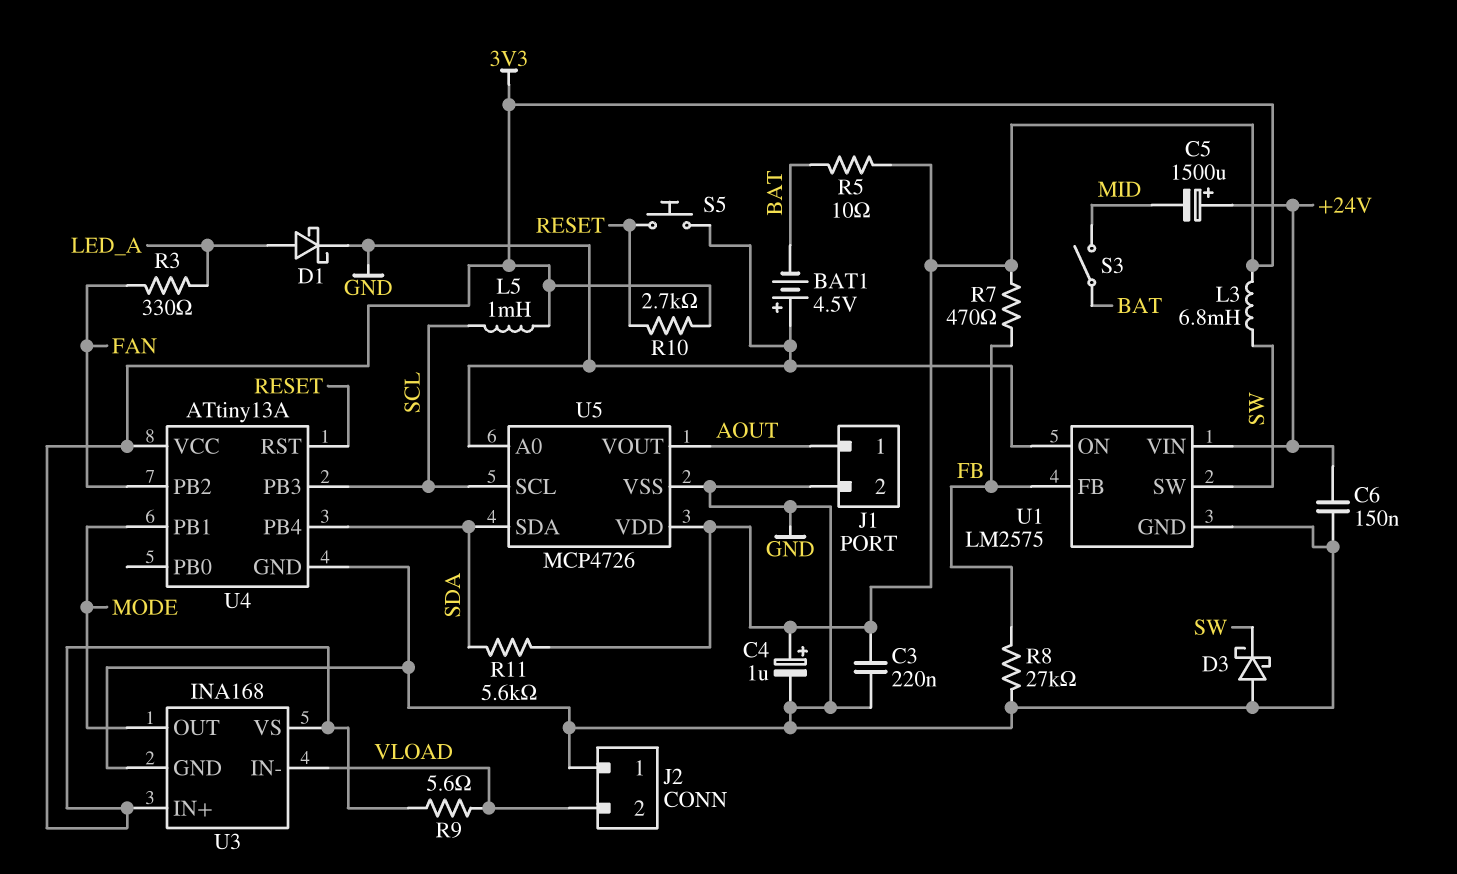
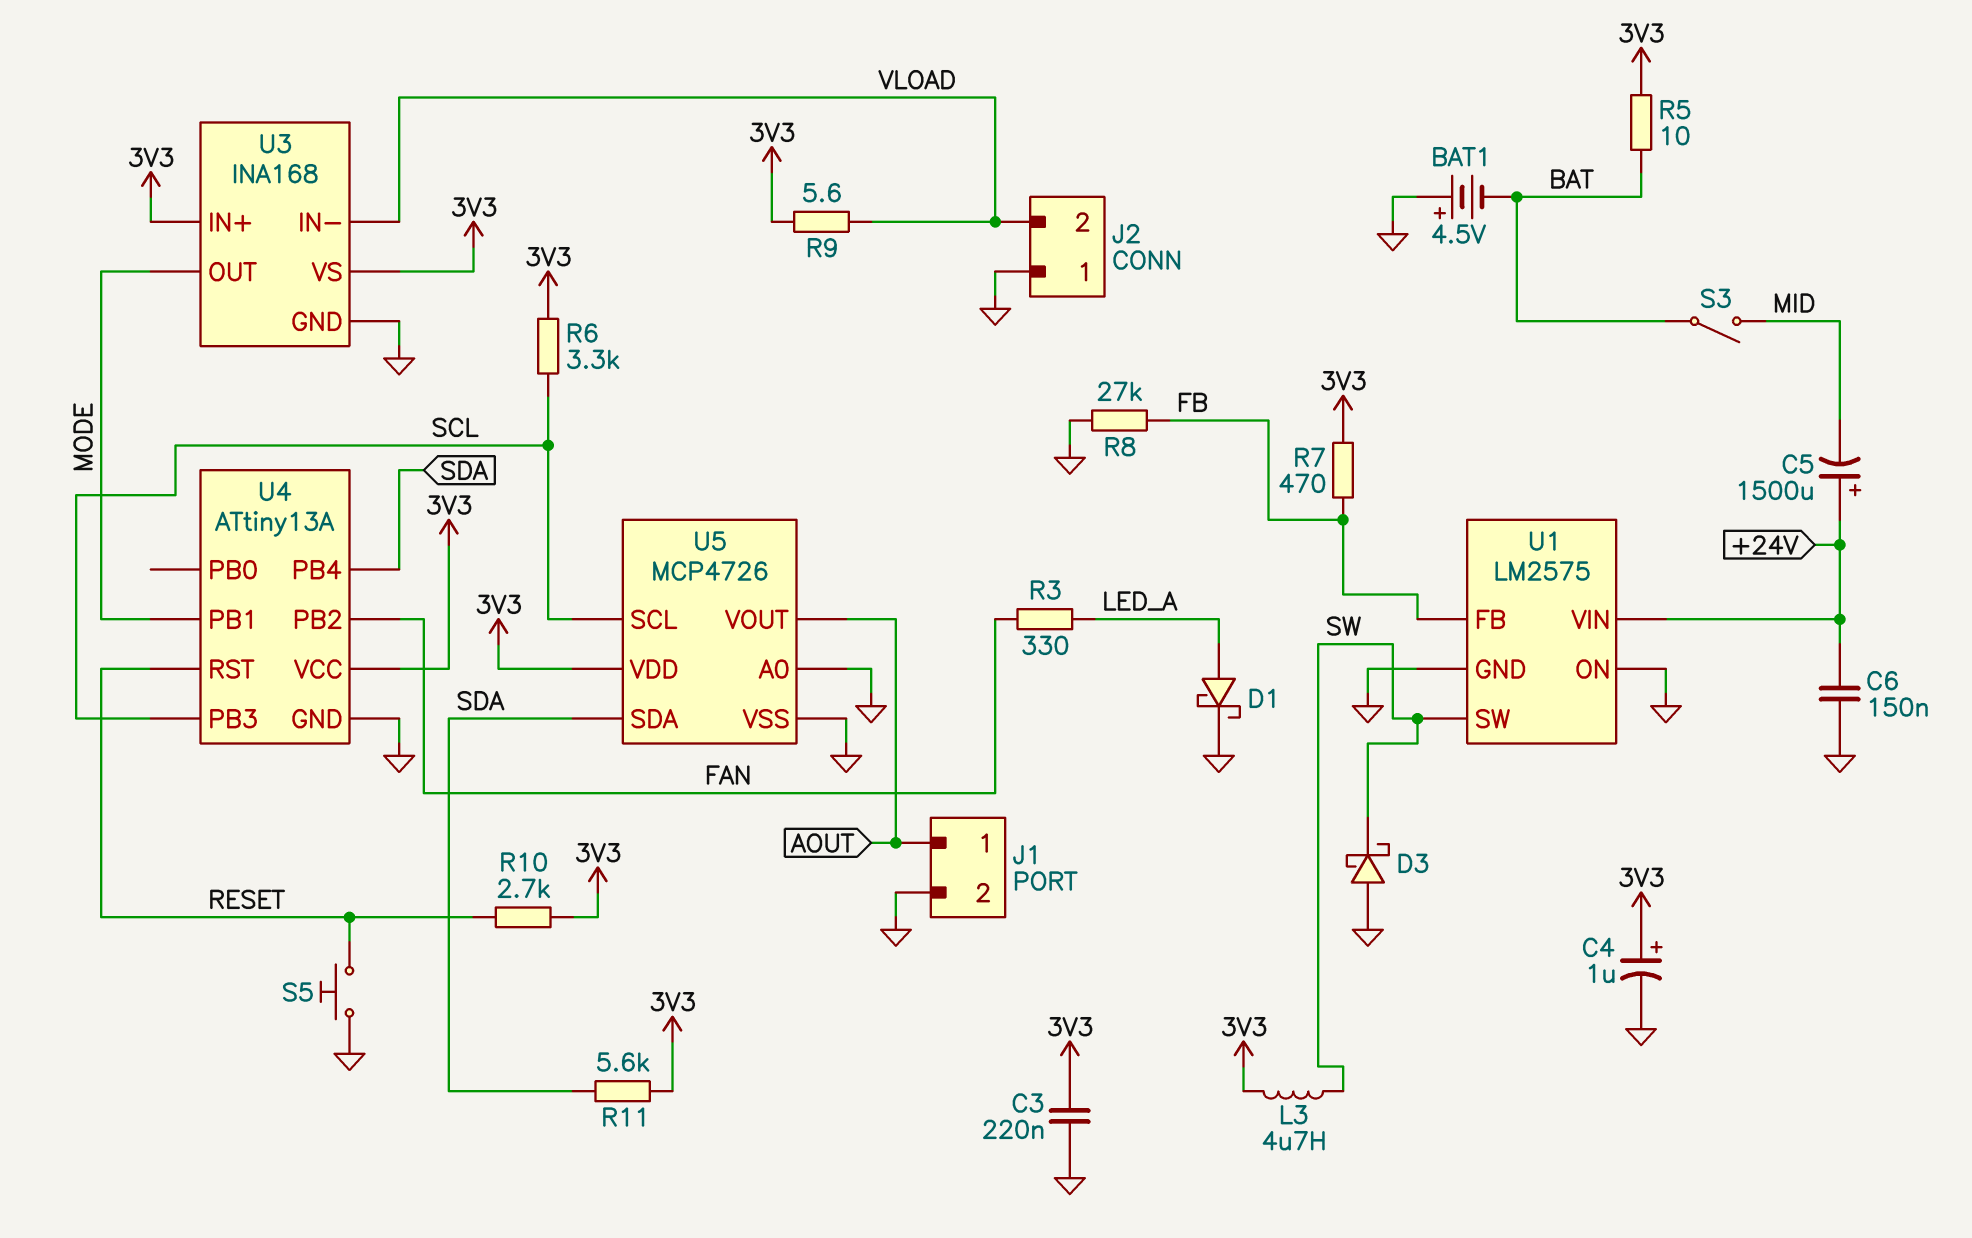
L3: 6.8mH (3V3, SW) -> 4.7uH (3V3, SW)
L5: 1mH (3V3, SCL) -> none
R6: none -> 3.3k (3V3, SCL)

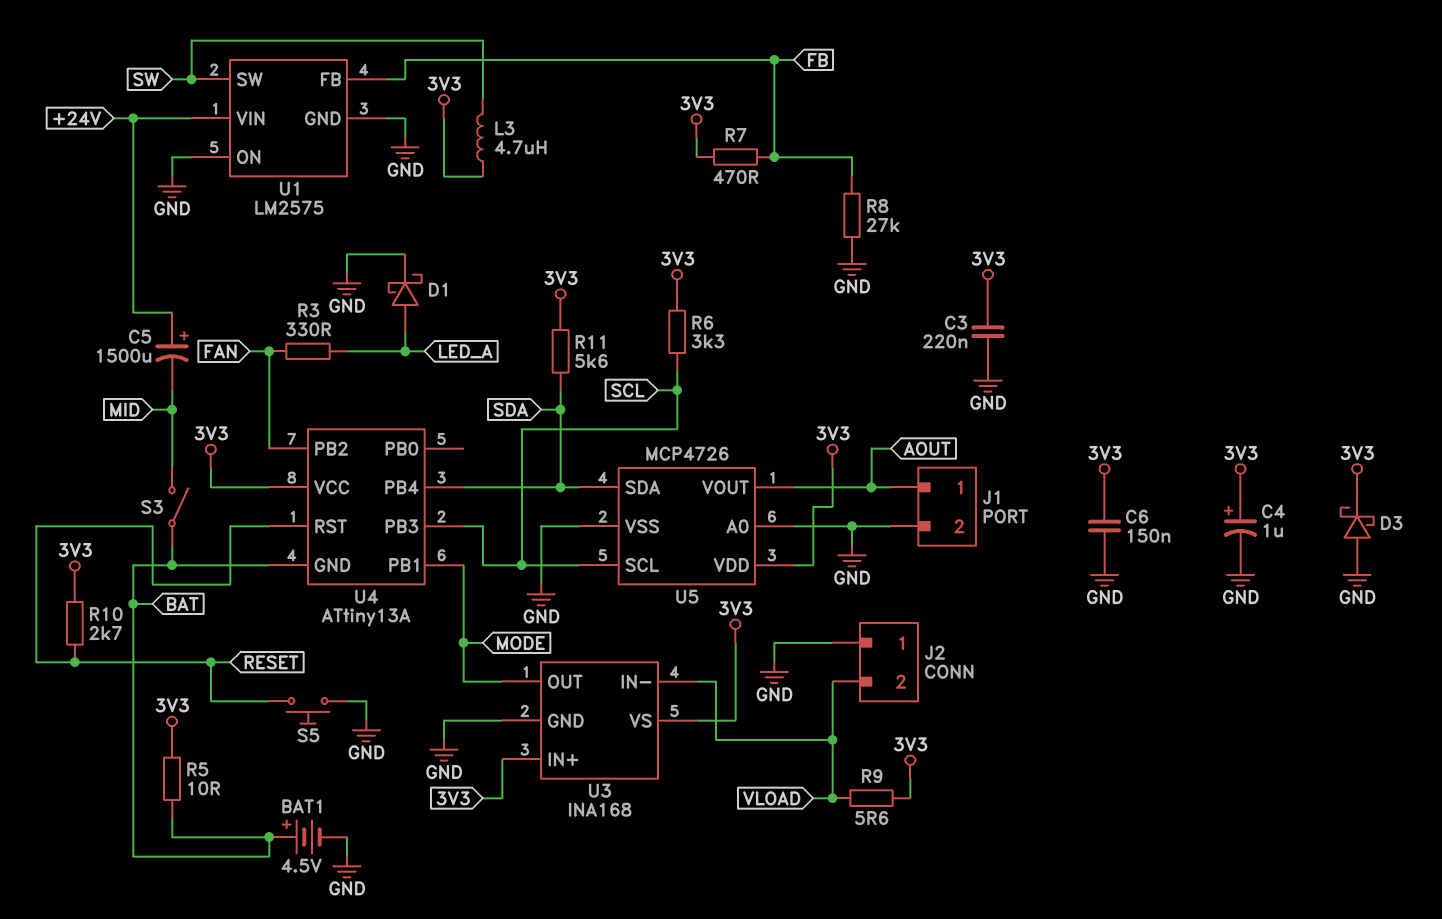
BAT1: 4.5V (plus GND, minus BAT) -> 4.5V (plus BAT, minus GND)
C6: 150nF (+24V, GND) -> 150nF (3V3, GND)
D3: schottky (A GND, K SW) -> schottky (A GND, K 3V3)
U4 pin GND: GND -> BAT

